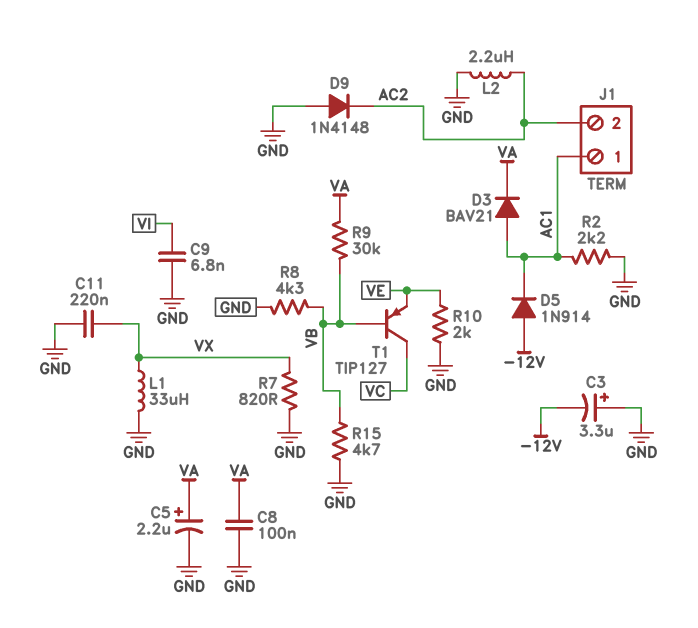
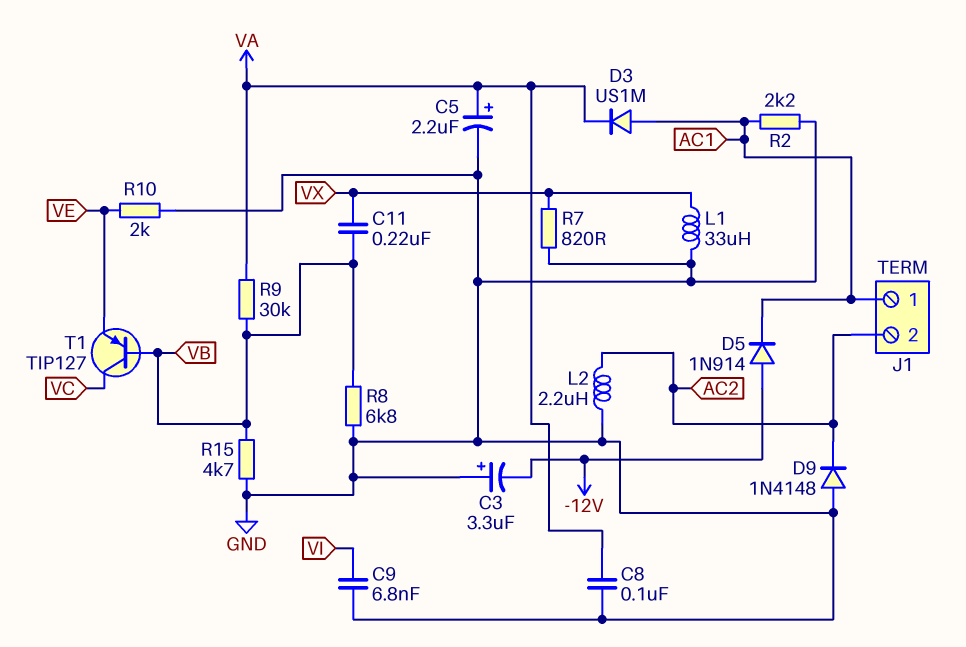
C11: 220nF (GND, VX) -> 220nF (VB, VX)
D3: diode BAV21 (A AC1, K VA) -> diode US1M (A AC1, K VA)
R8: 4.3k (GND, VB) -> 6.8k (GND, VB)

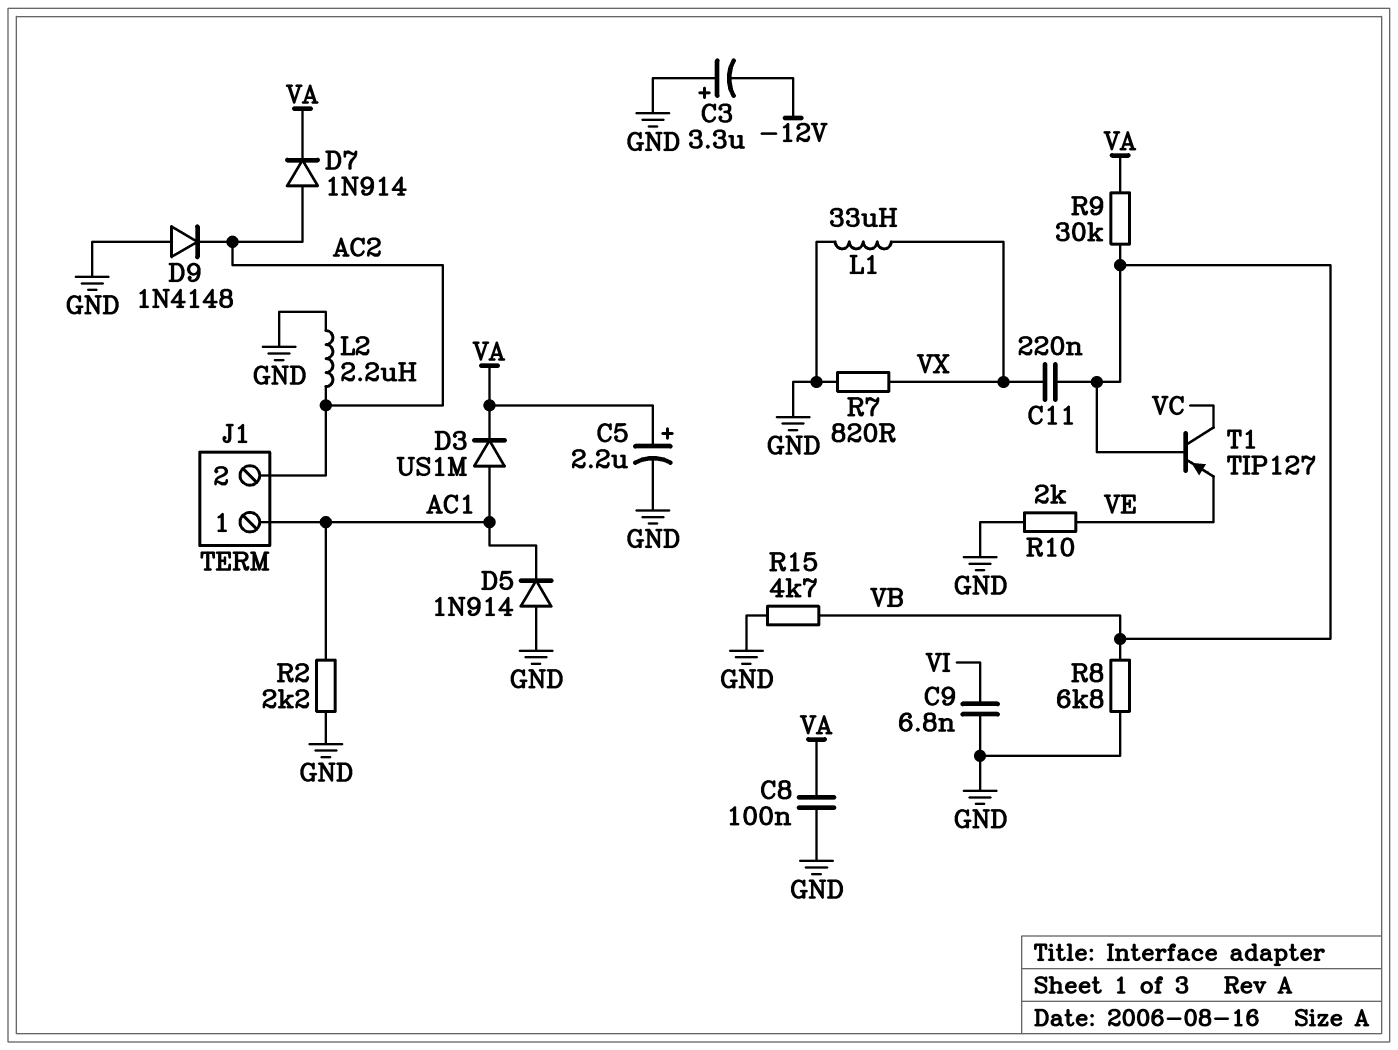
D5: diode 1N914 (A -12V, K AC1) -> diode 1N914 (A GND, K AC1)
D7: none -> diode 1N914 (A AC2, K VA)

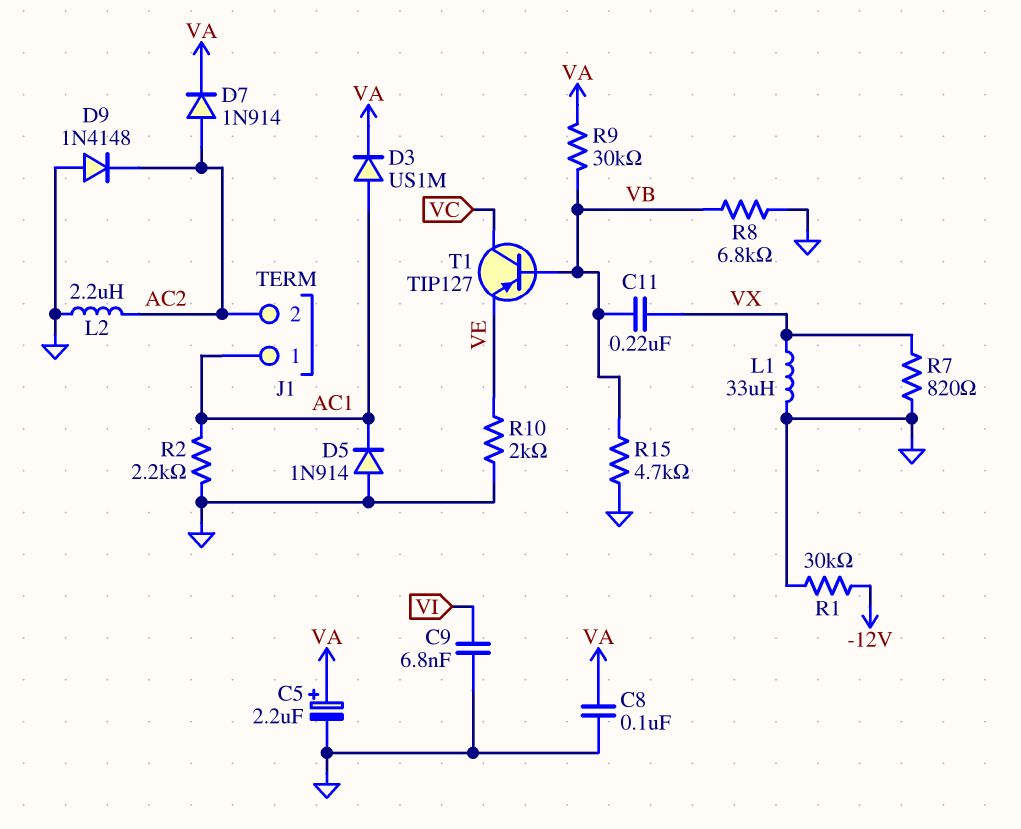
C3: 3.3uF (plus GND, minus -12V) -> none
R1: none -> 30k (-12V, GND)

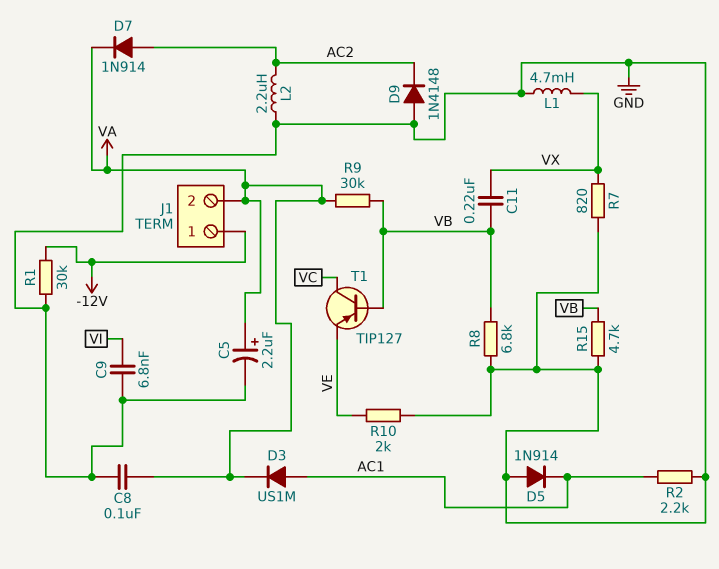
J1 pin 1: AC1 -> -12V
J1 pin 2: AC2 -> VA
L1: 33uH (GND, VX) -> 4.7mH (GND, VX)

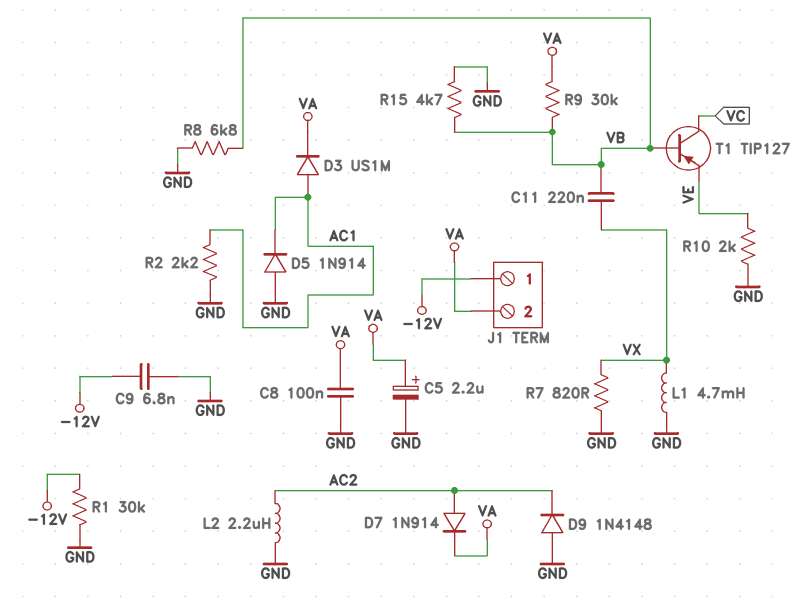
C9: 6.8nF (GND, VI) -> 6.8nF (-12V, GND)

